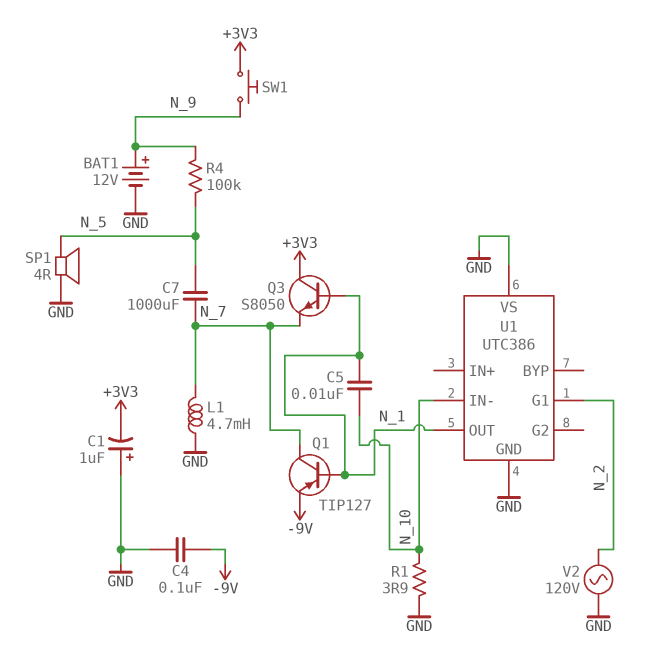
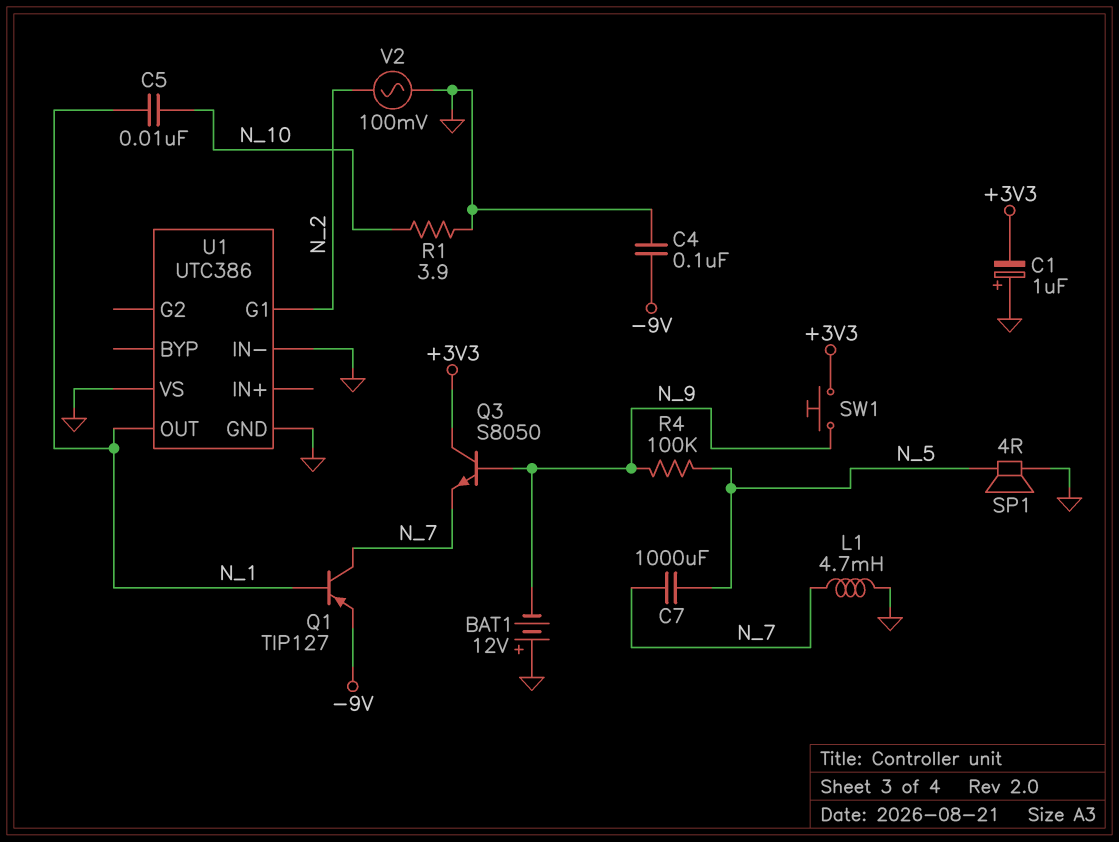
BAT1: 12V (plus N_9, minus GND) -> 12V (plus GND, minus N_9)
Q3: NPN S8050 (B N_1, C +3V3, E N_7) -> NPN S8050 (B N_9, C +3V3, E N_7)
U1 pin IN-: N_10 -> GND
V2: AC 120V (GND, N_2) -> AC 100mV (GND, N_2)

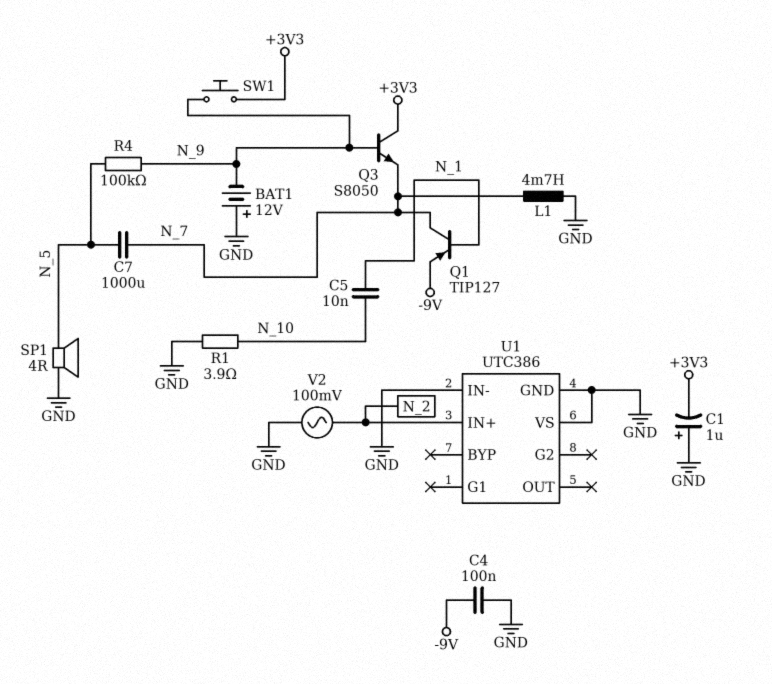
U1 pin G1: N_2 -> none
U1 pin IN+: none -> N_2
U1 pin OUT: N_1 -> none

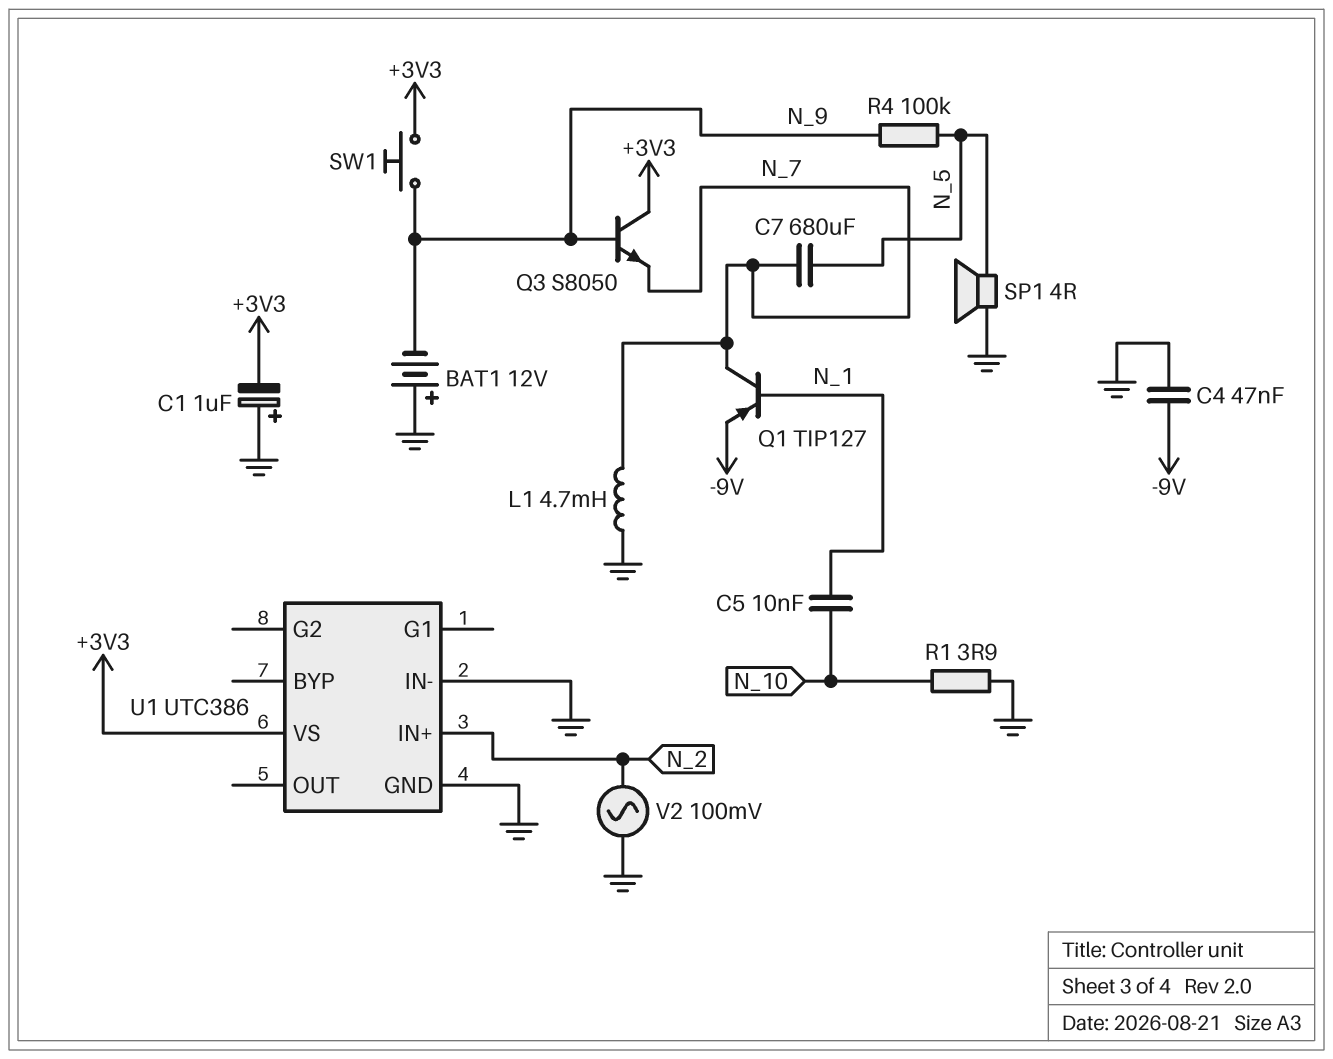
C4: 100nF (-9V, GND) -> 47nF (-9V, GND)
C7: 1000uF (N_5, N_7) -> 680uF (N_5, N_7)
U1 pin VS: GND -> +3V3

